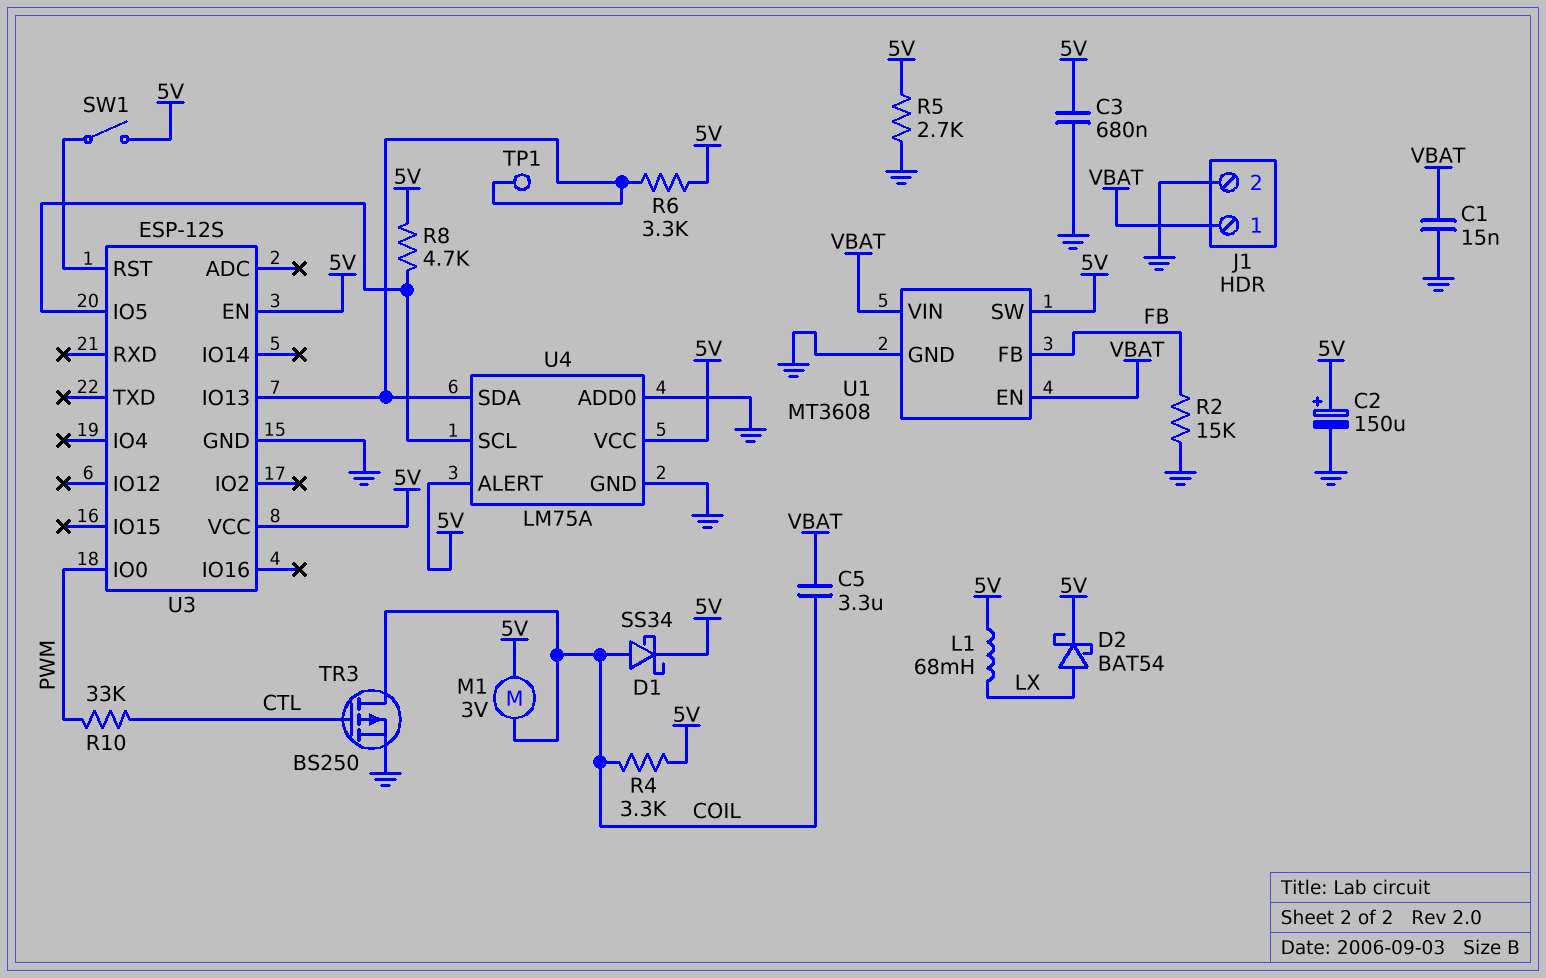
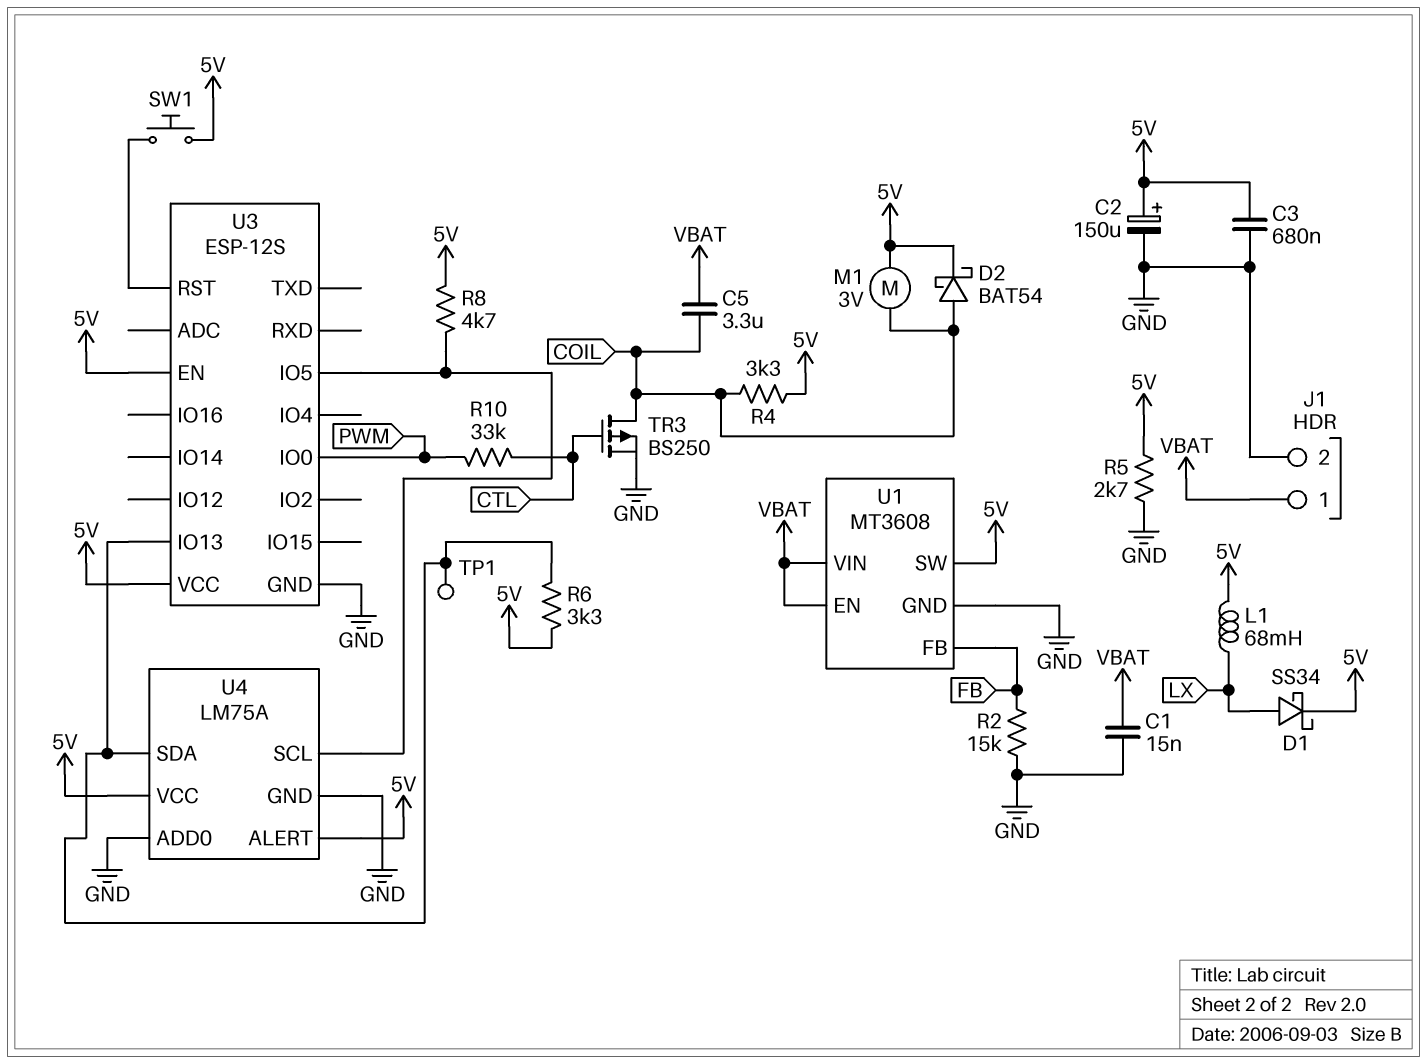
D1: schottky SS34 (A COIL, K 5V) -> schottky SS34 (A LX, K 5V)
D2: schottky BAT54 (A LX, K 5V) -> schottky BAT54 (A COIL, K 5V)
SW1: switch (5V, U3/RST) -> button (5V, U3/RST)

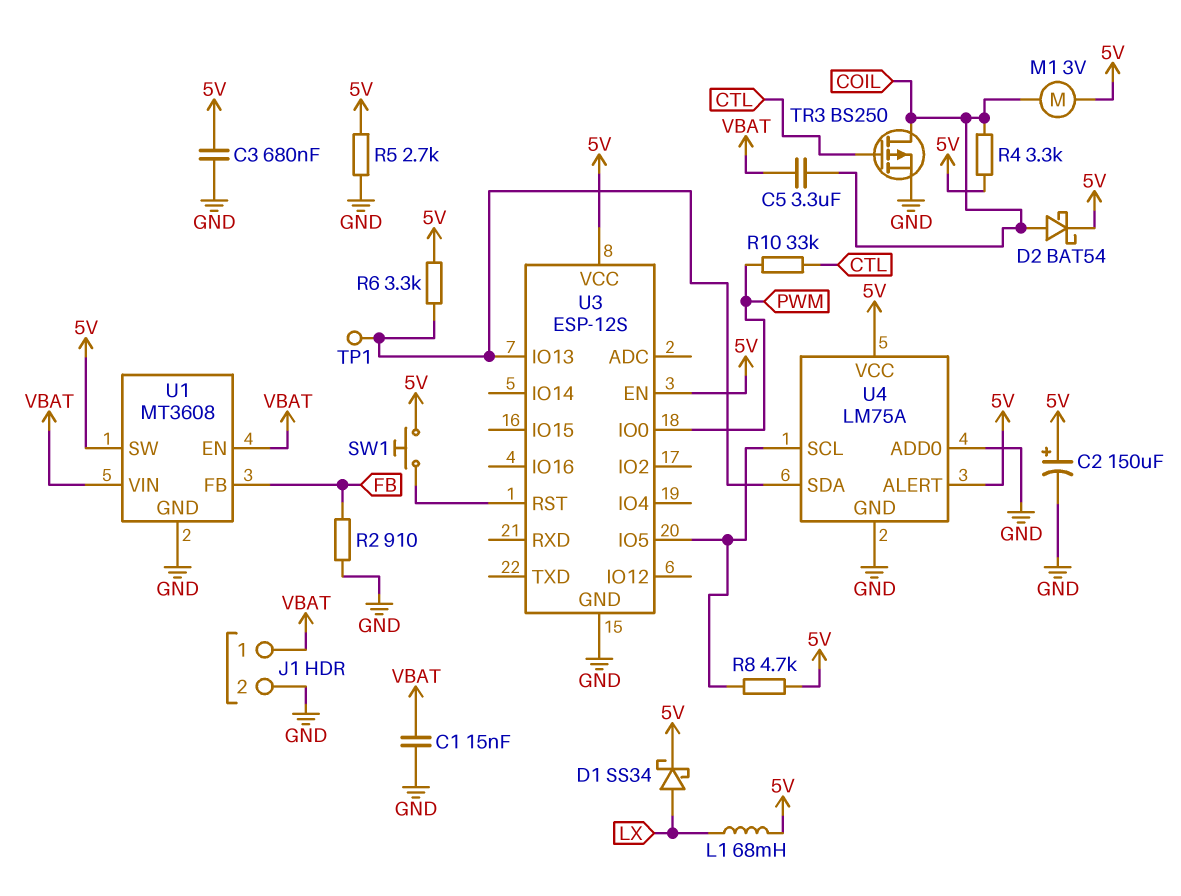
R2: 15k (FB, GND) -> 910 (FB, GND)

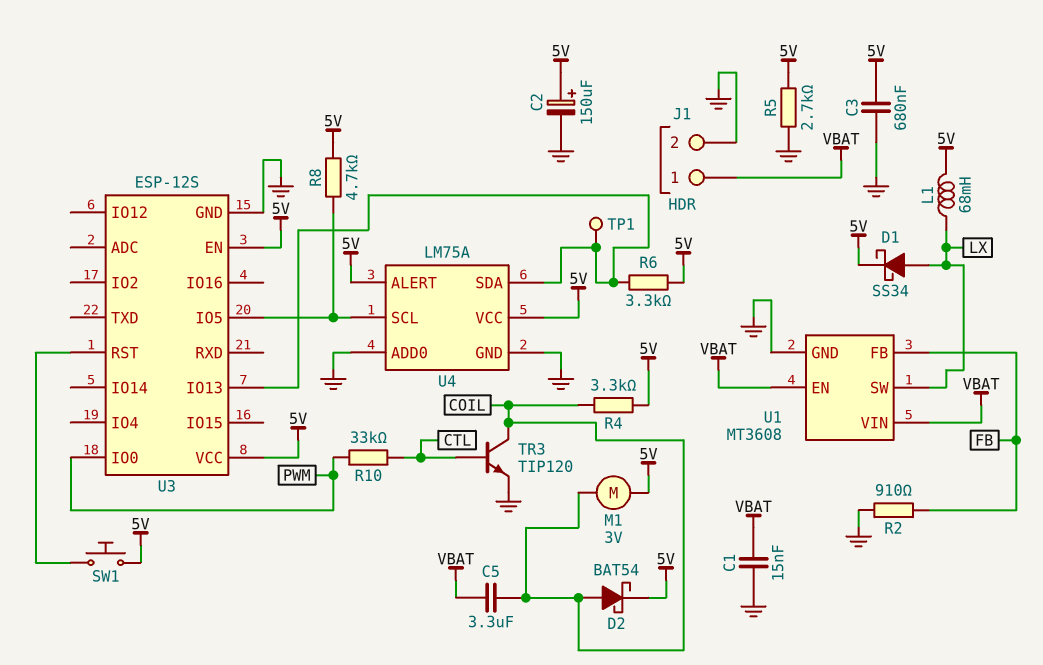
TR3: PMOS BS250 (G CTL, D COIL, S GND) -> NPN TIP120 (B CTL, C COIL, E GND)
U1 pin SW: 5V -> LX

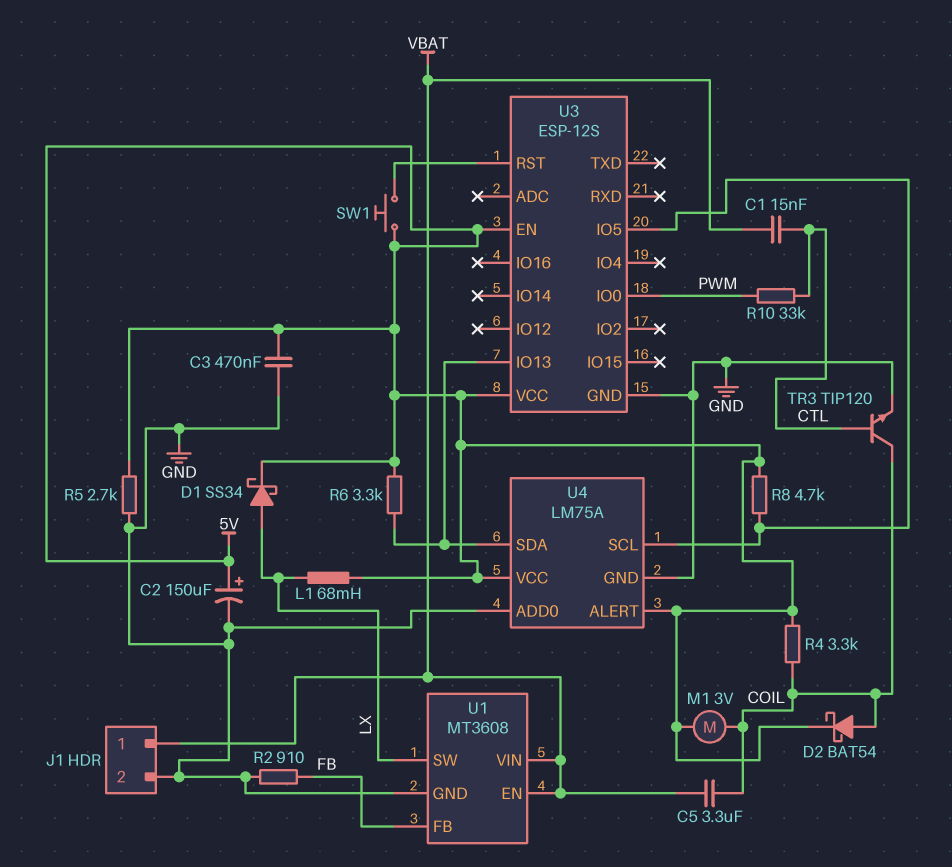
C1: 15nF (GND, VBAT) -> 15nF (CTL, VBAT)
C3: 680nF (5V, GND) -> 470nF (5V, GND)
TP1: test point (U3/IO13) -> none

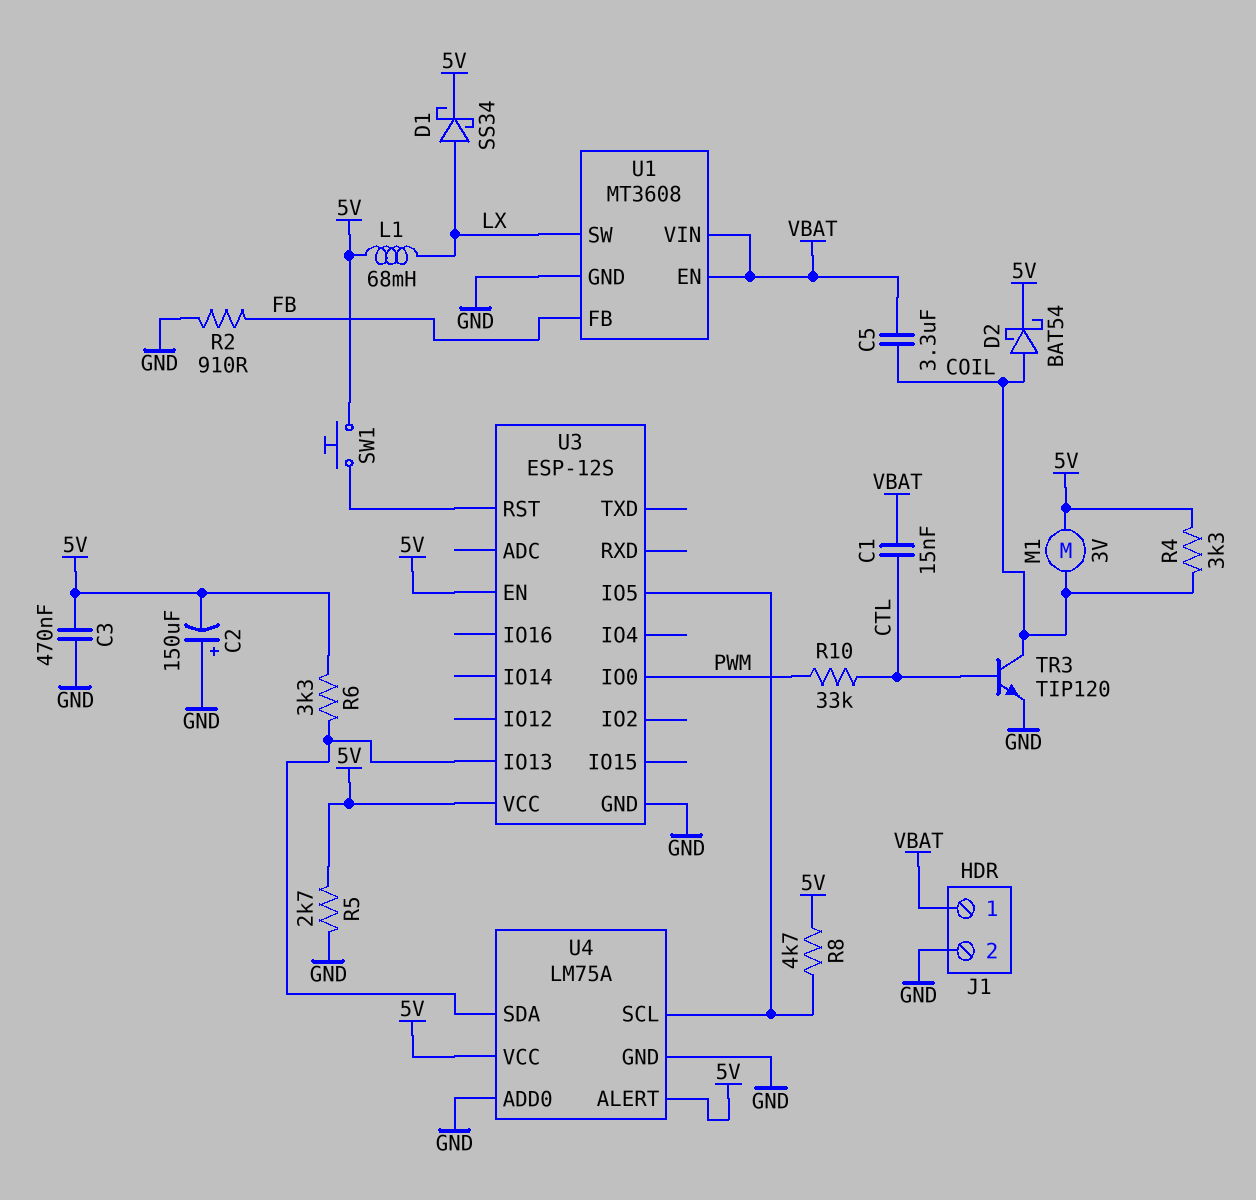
C2: 150uF (plus 5V, minus GND) -> 150uF (plus GND, minus 5V)

